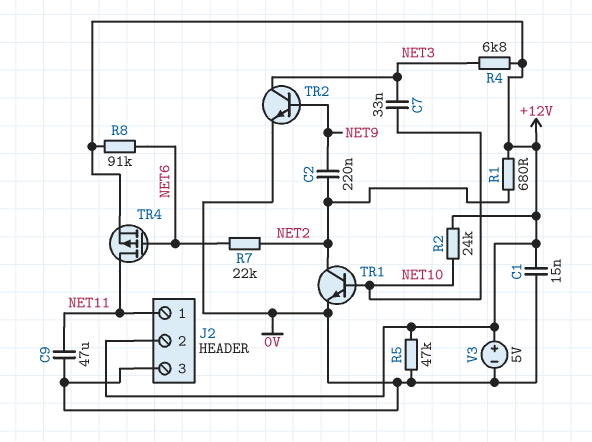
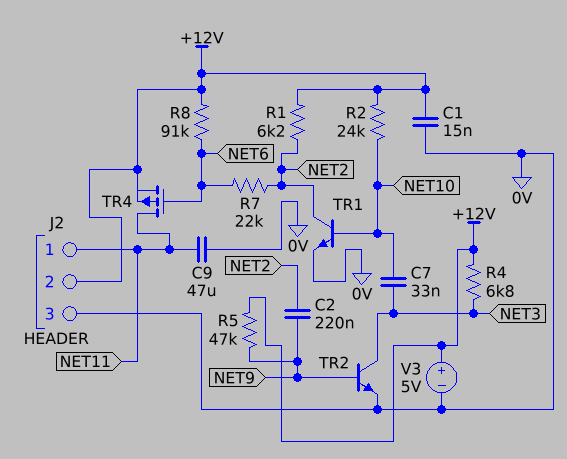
R1: 680 (+12V, NET2) -> 6.2k (+12V, NET2)
R5: 47k (+12V, 0V) -> 47k (+12V, NET9)

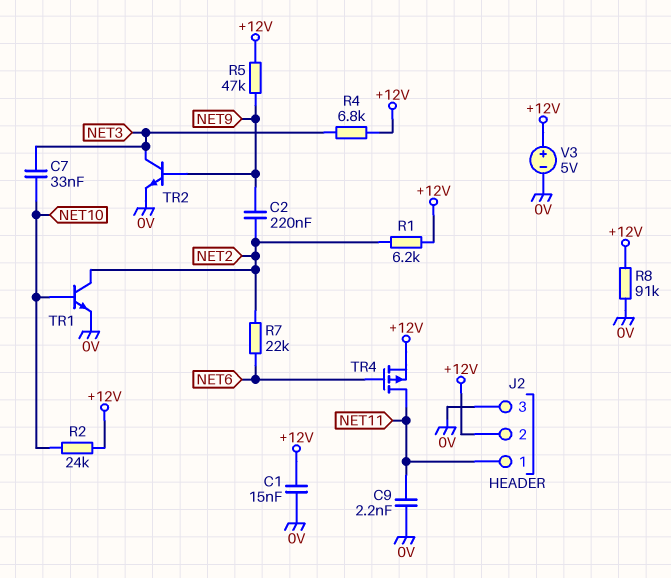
C9: 47uF (0V, NET11) -> 2.2nF (0V, NET11)
R8: 91k (+12V, NET6) -> 91k (+12V, 0V)

